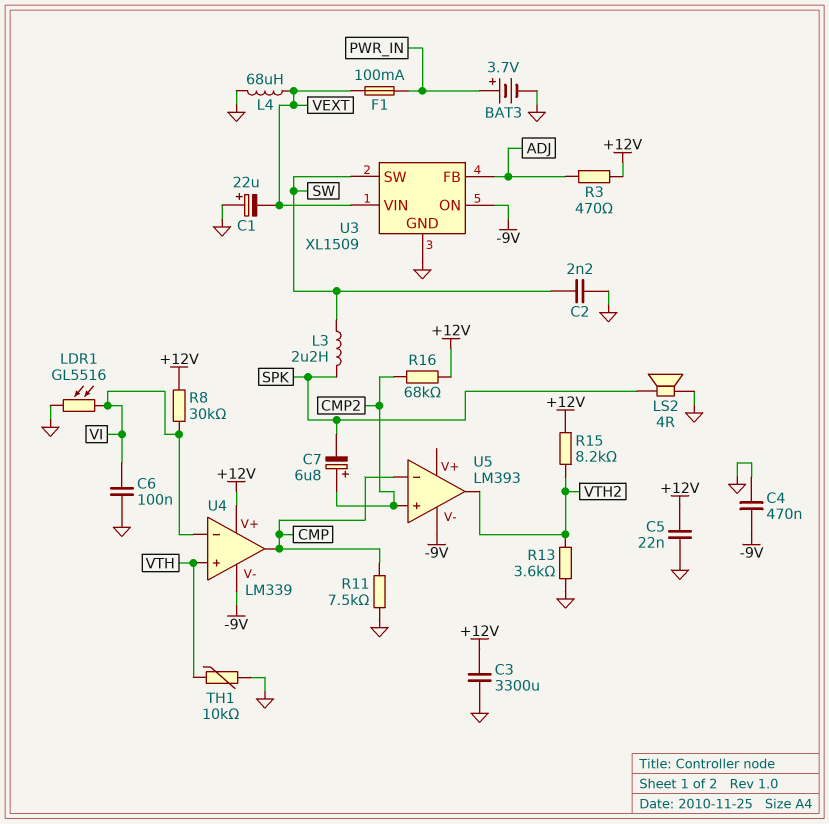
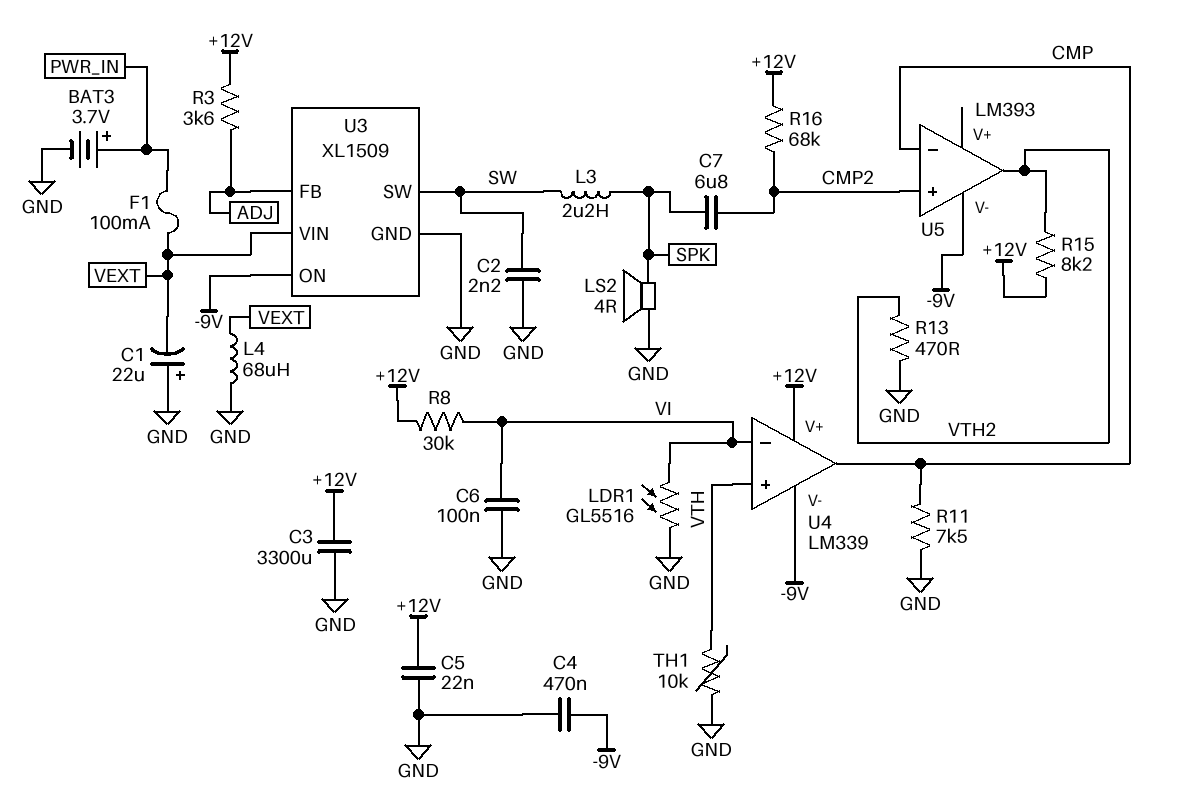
C7: 6.8uF (plus CMP2, minus SPK) -> 6.8uF (CMP2, SPK)
R3: 470 (+12V, ADJ) -> 3.6k (+12V, ADJ)
R13: 3.6k (GND, VTH2) -> 470 (GND, VTH2)

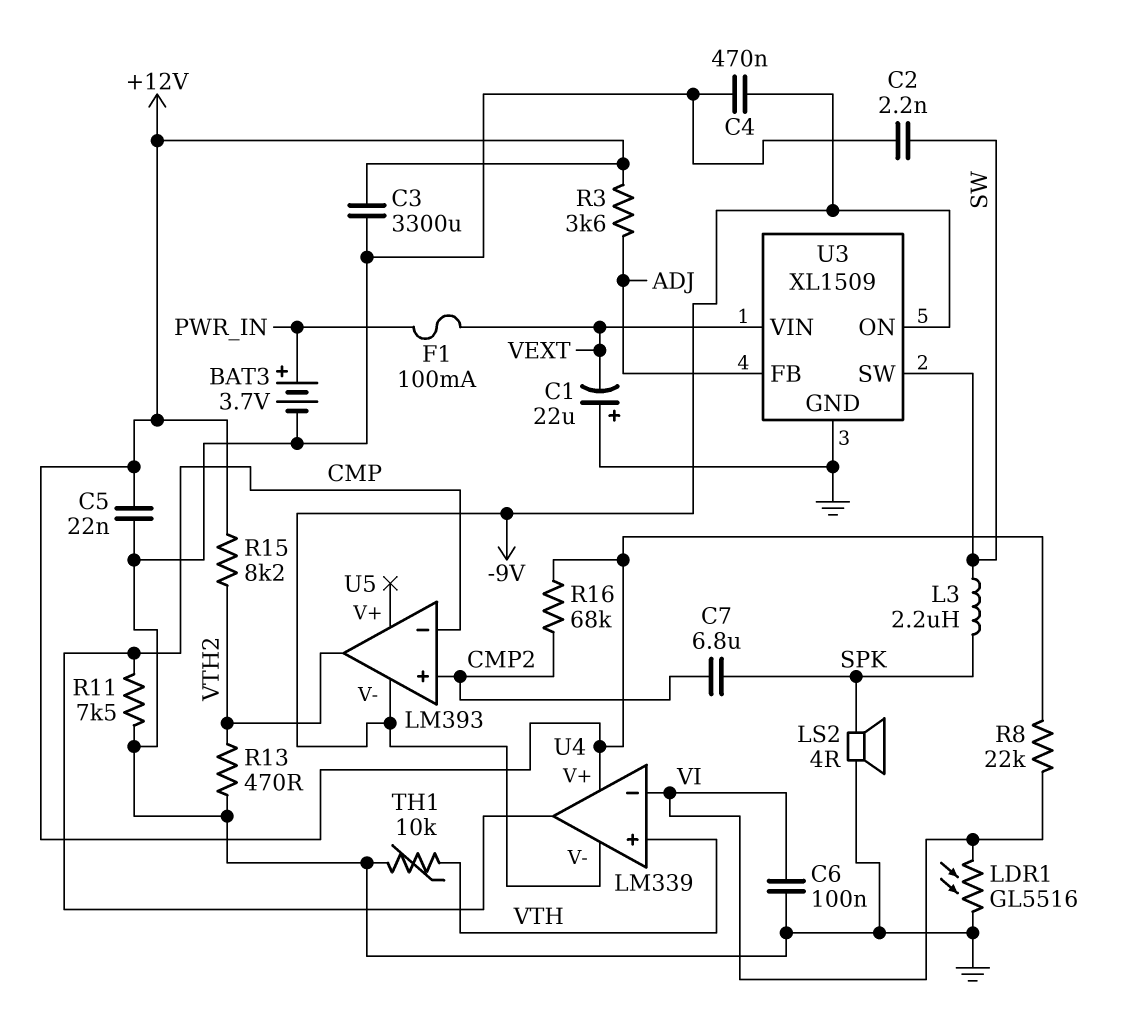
L4: 68uH (GND, VEXT) -> none
R8: 30k (+12V, VI) -> 22k (+12V, VI)

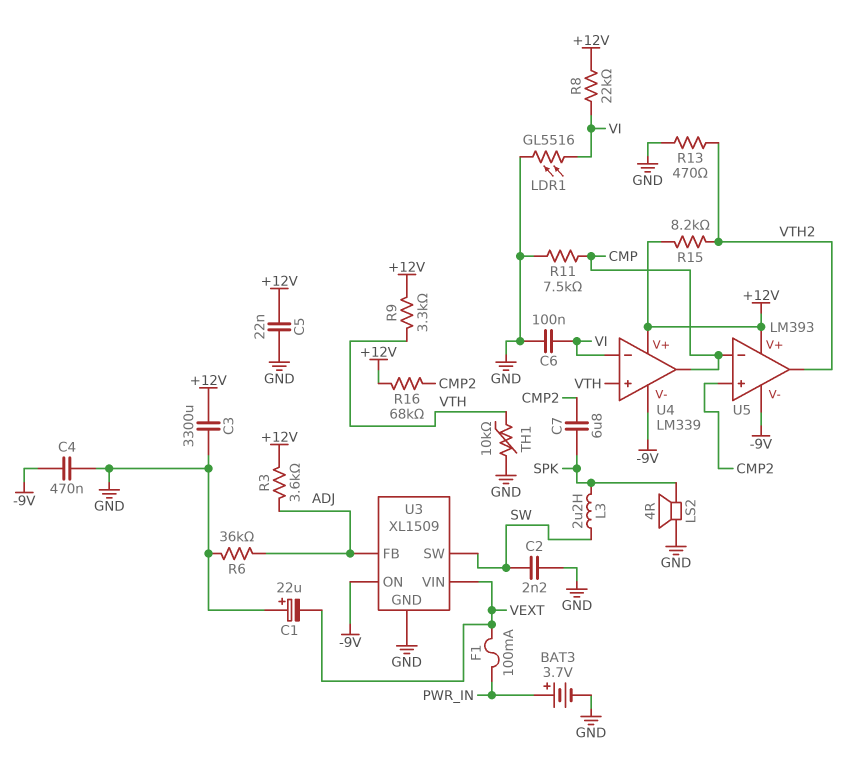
R6: none -> 36k (ADJ, GND)
R9: none -> 3.3k (+12V, VTH)
U5 pin V+: none -> +12V

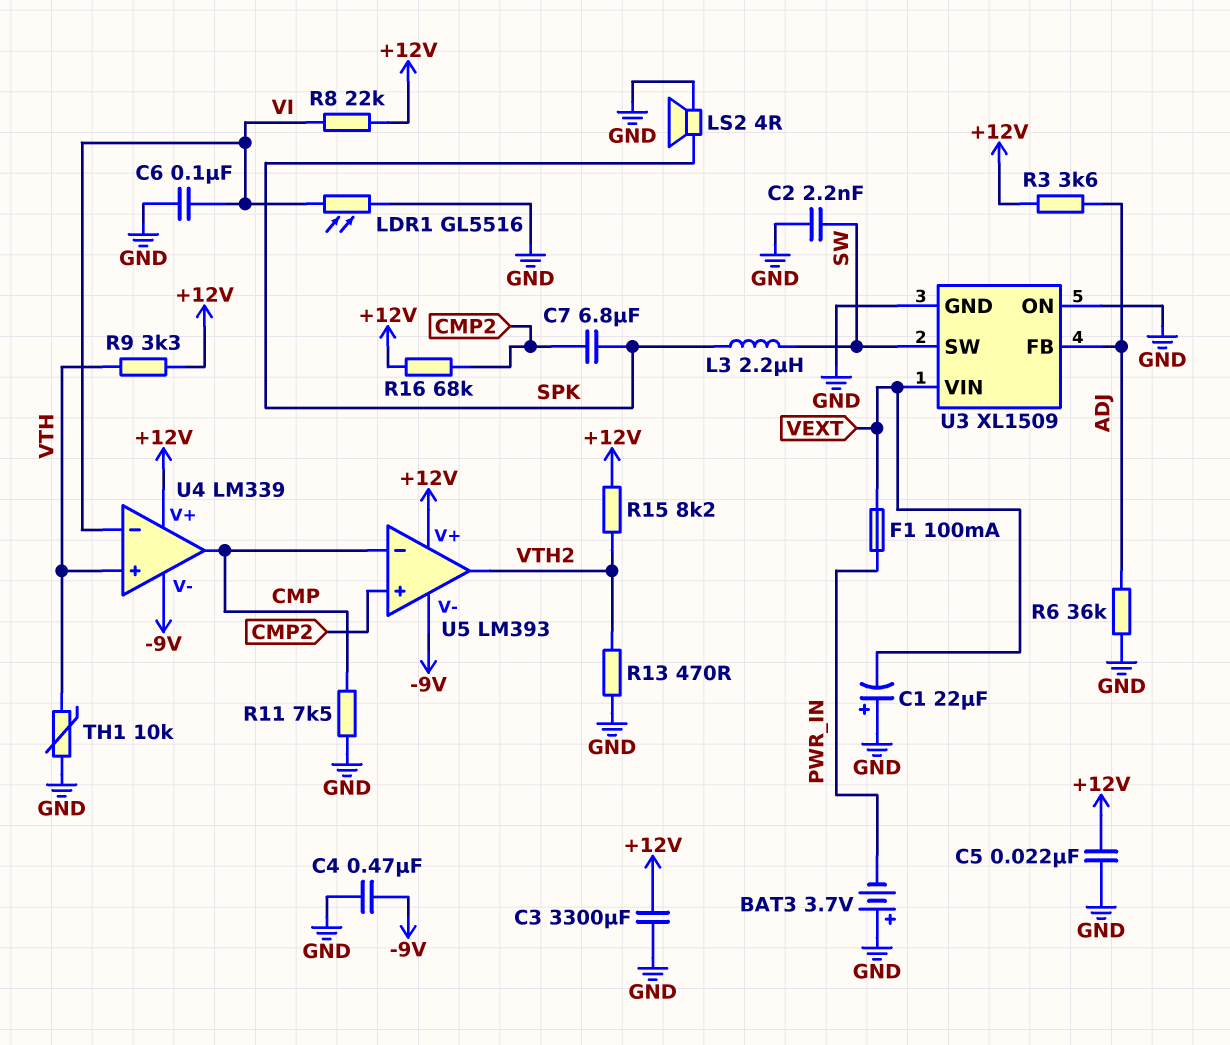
BAT3: 3.7V (plus PWR_IN, minus GND) -> 3.7V (plus GND, minus PWR_IN)
U3 pin ON: -9V -> GND

